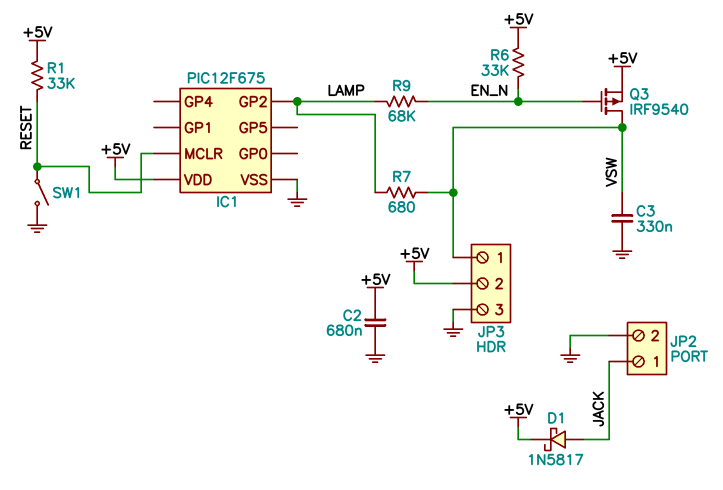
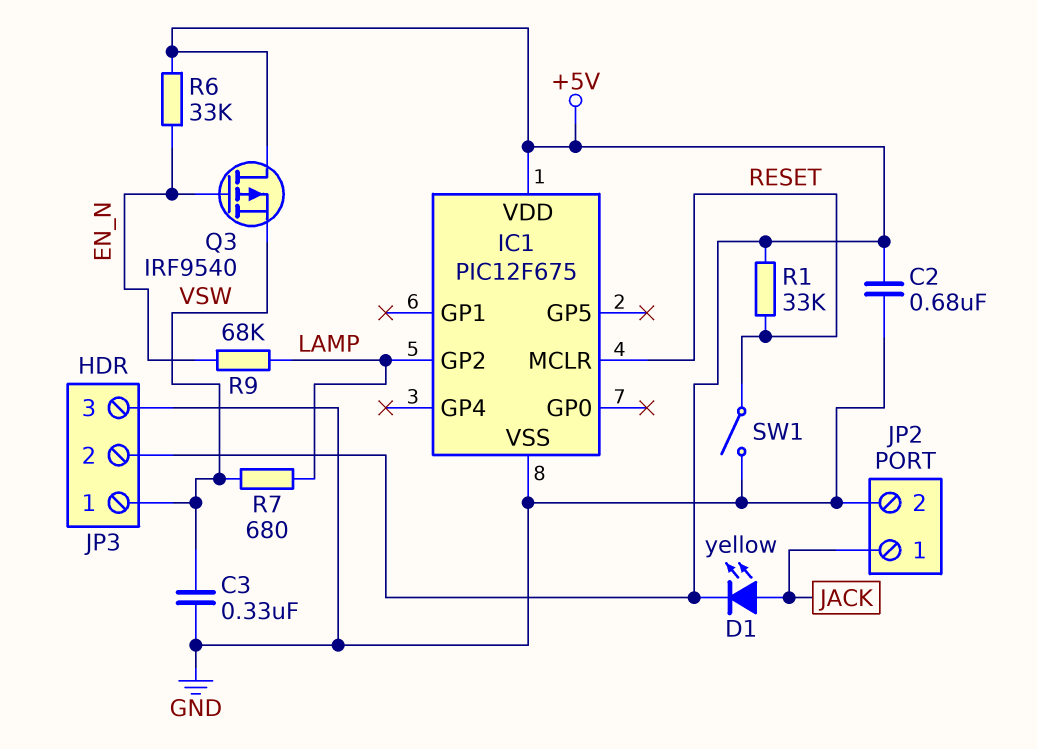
D1: schottky 1N5817 (A JACK, K +5V) -> LED yellow (A JACK, K +5V)
Q3: PMOS IRF9540 (G EN_N, D VSW, S +5V) -> PMOS IRF9540 (G EN_N, D +5V, S VSW)

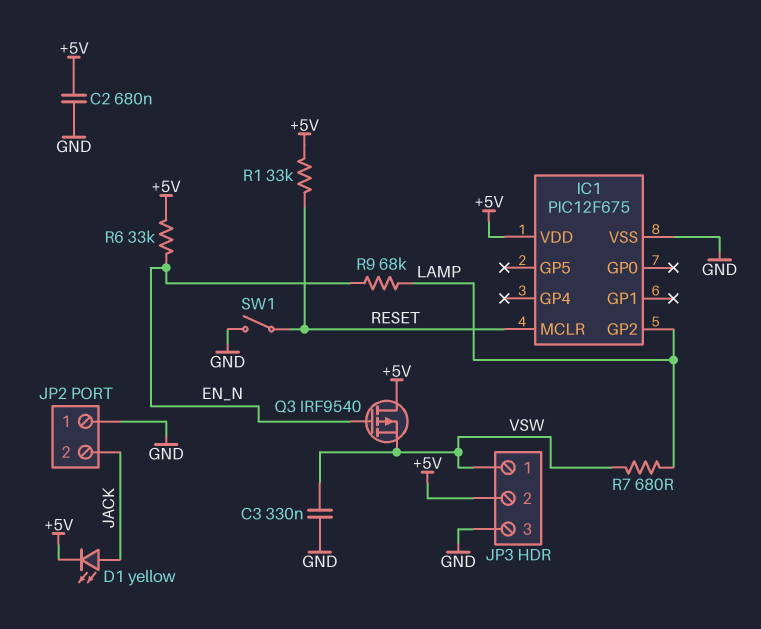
JP2 pin 1: JACK -> GND
JP2 pin 2: GND -> JACK

